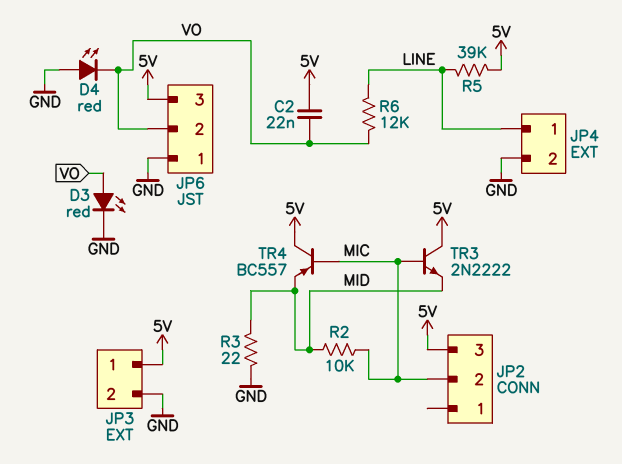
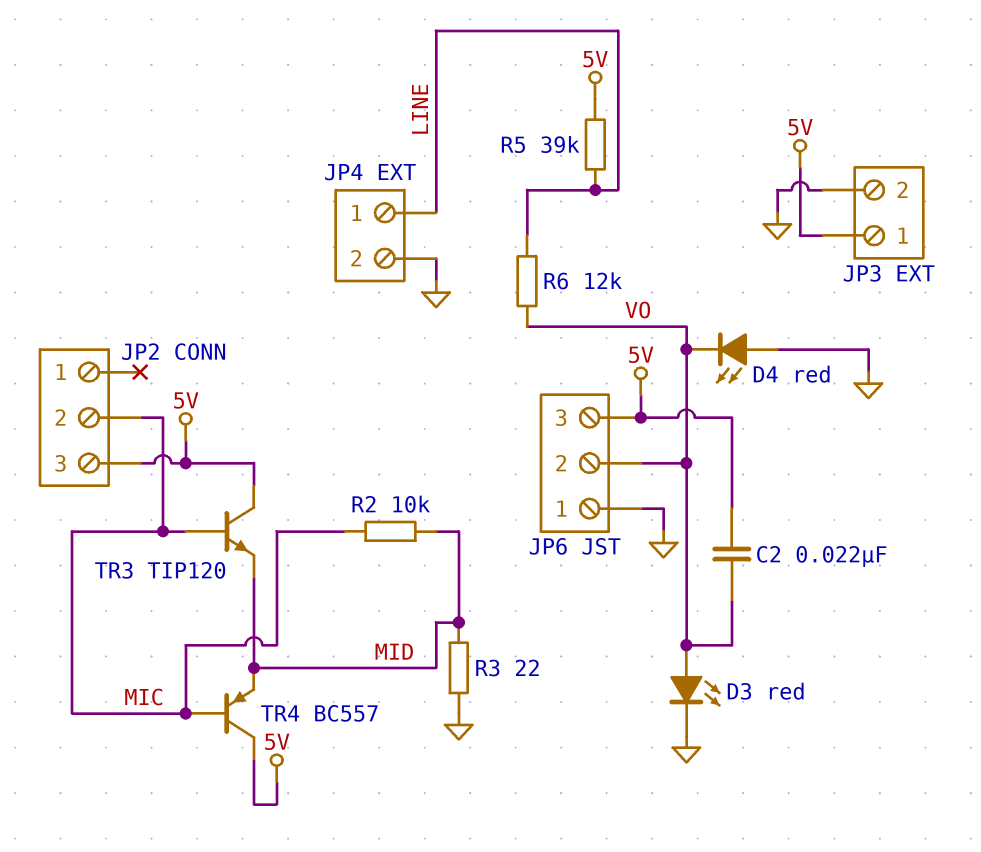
TR3: NPN 2N2222 (B MIC, C 5V, E MID) -> NPN TIP120 (B MIC, C 5V, E MID)

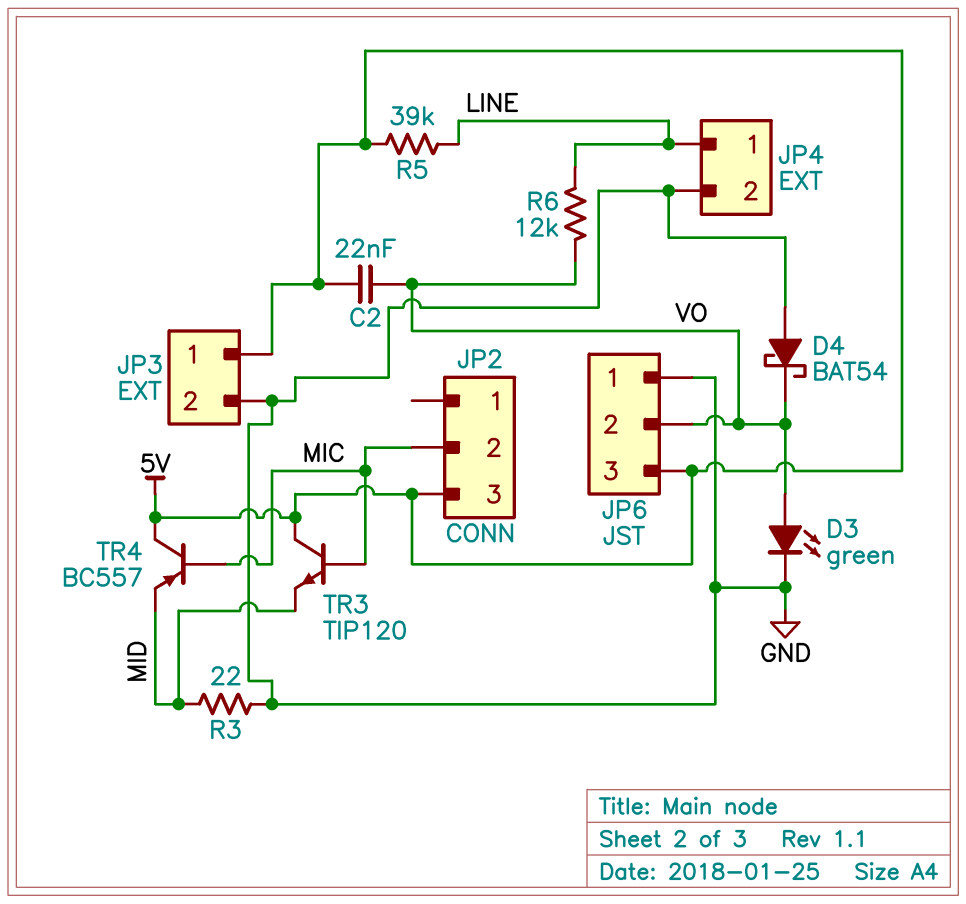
D3: LED red (A VO, K GND) -> LED green (A VO, K GND)
D4: LED red (A GND, K VO) -> schottky BAT54 (A GND, K VO)
R2: 10k (MIC, MID) -> none

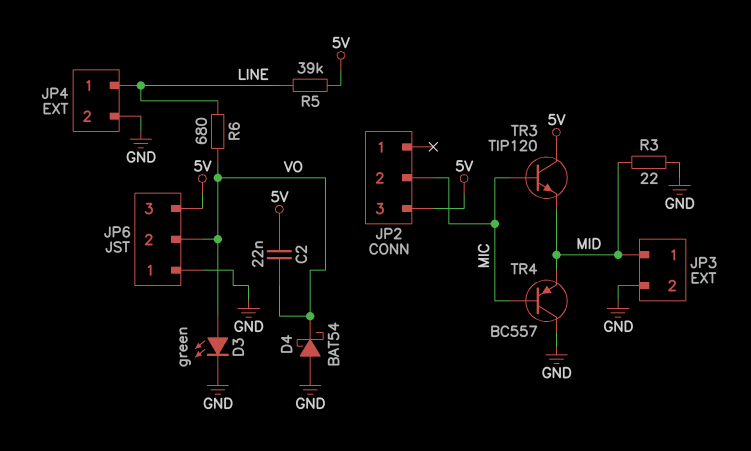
JP3 pin 1: 5V -> MID
R6: 12k (LINE, VO) -> 680 (LINE, VO)
TR4: PNP BC557 (B MIC, C 5V, E MID) -> PNP BC557 (B MIC, C GND, E MID)

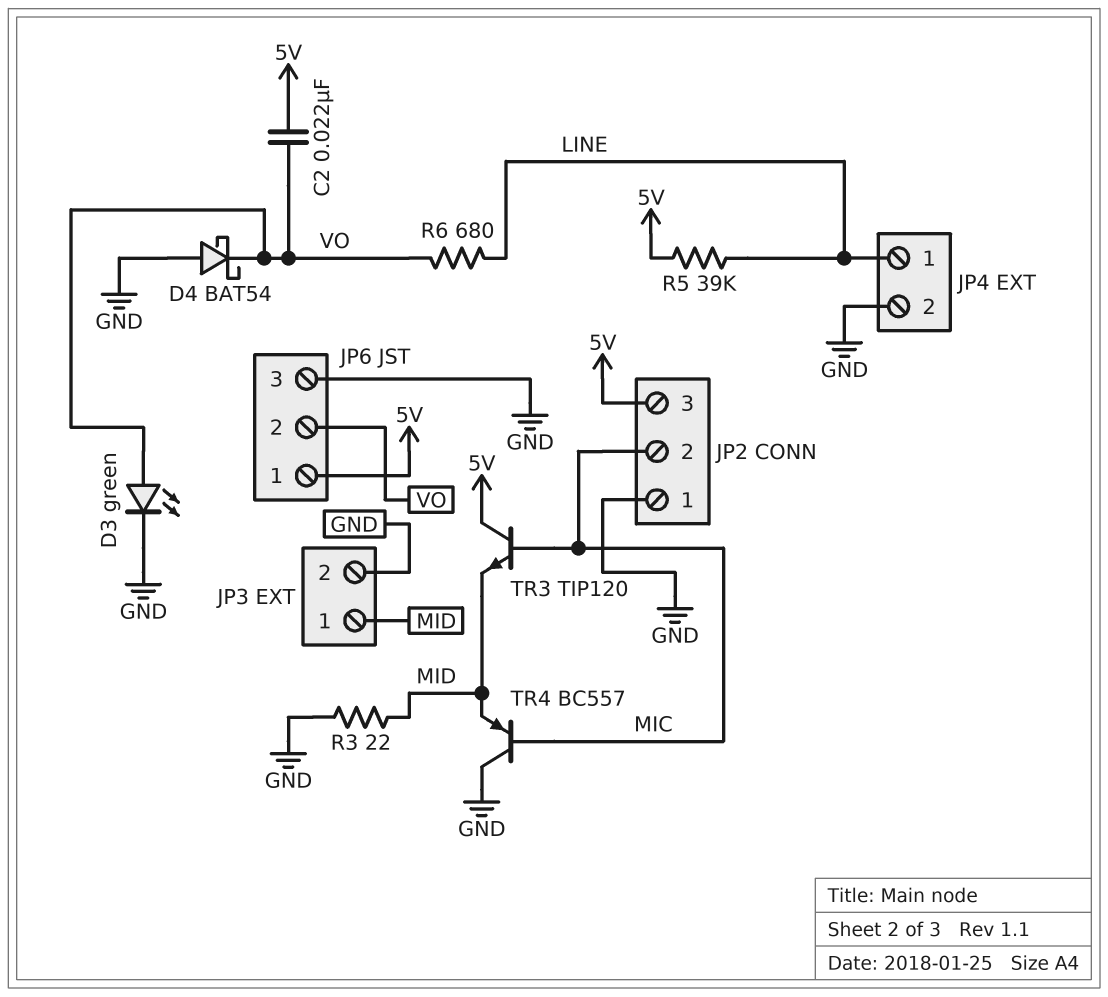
JP2 pin 1: none -> GND
JP6 pin 1: GND -> 5V
JP6 pin 3: 5V -> GND

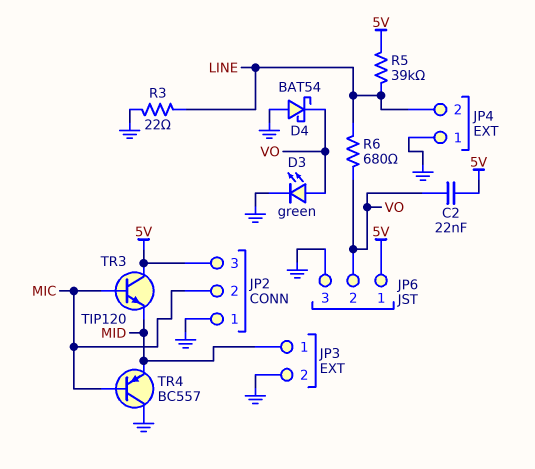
JP4 pin 1: LINE -> GND
JP4 pin 2: GND -> LINE
R3: 22 (GND, MID) -> 22 (GND, LINE)

